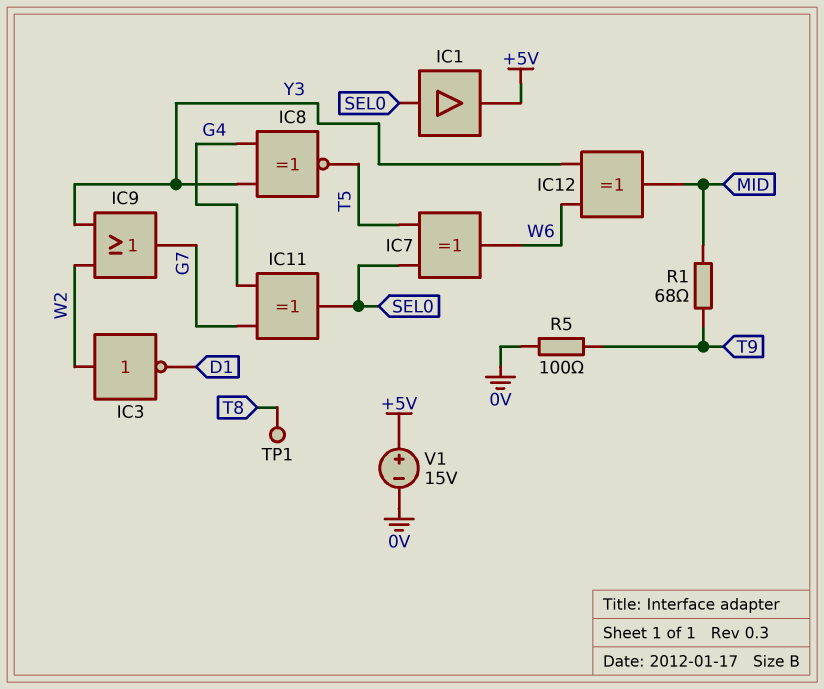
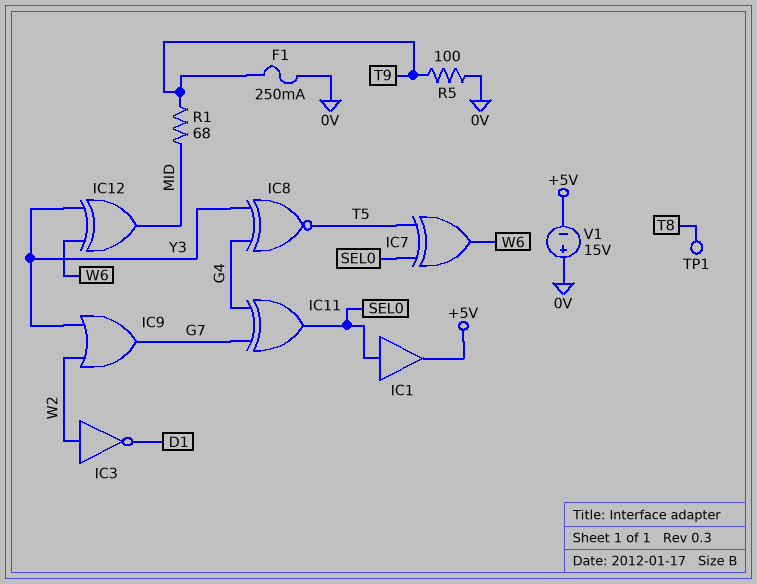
F1: none -> 250mA (0V, T9)
V1: 15V (plus +5V, minus 0V) -> 15V (plus 0V, minus +5V)

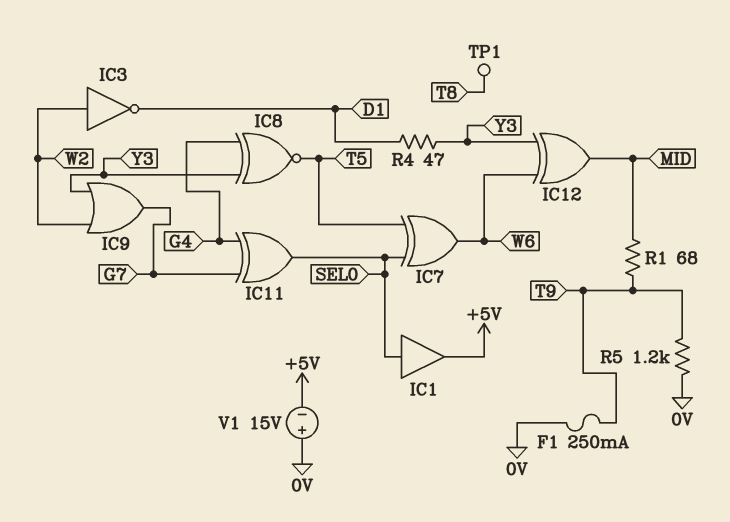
R4: none -> 47 (D1, Y3)
R5: 100 (0V, T9) -> 1.2k (0V, T9)

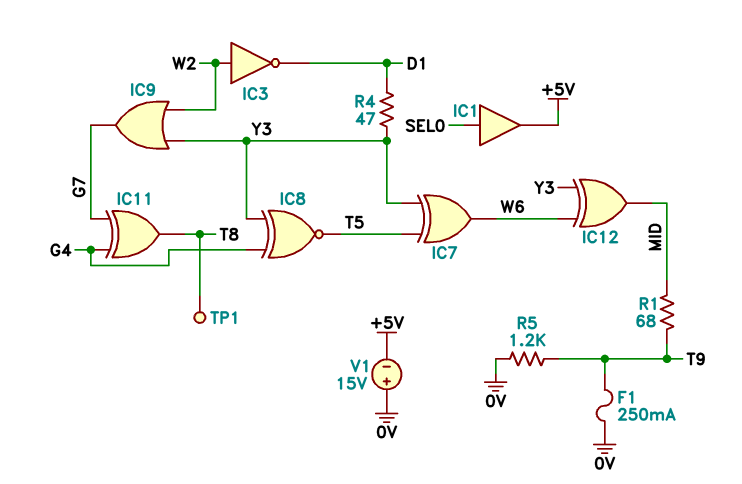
IC7: XOR (in SEL0, in T5, out W6) -> XOR (in T5, in Y3, out W6)
IC11: XOR (in G4, in G7, out SEL0) -> XOR (in G4, in G7, out T8)

